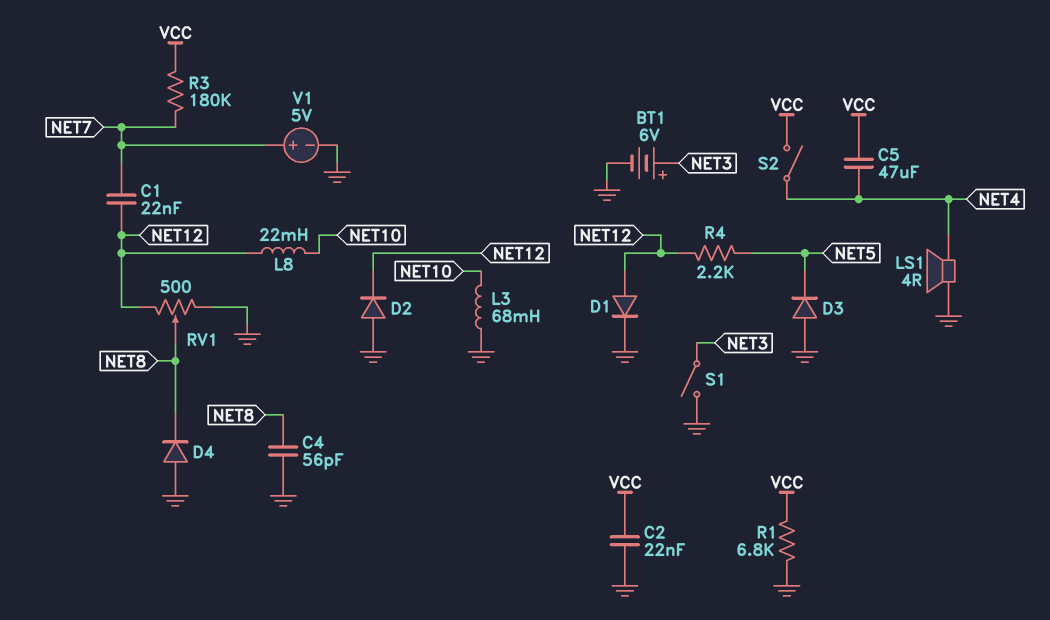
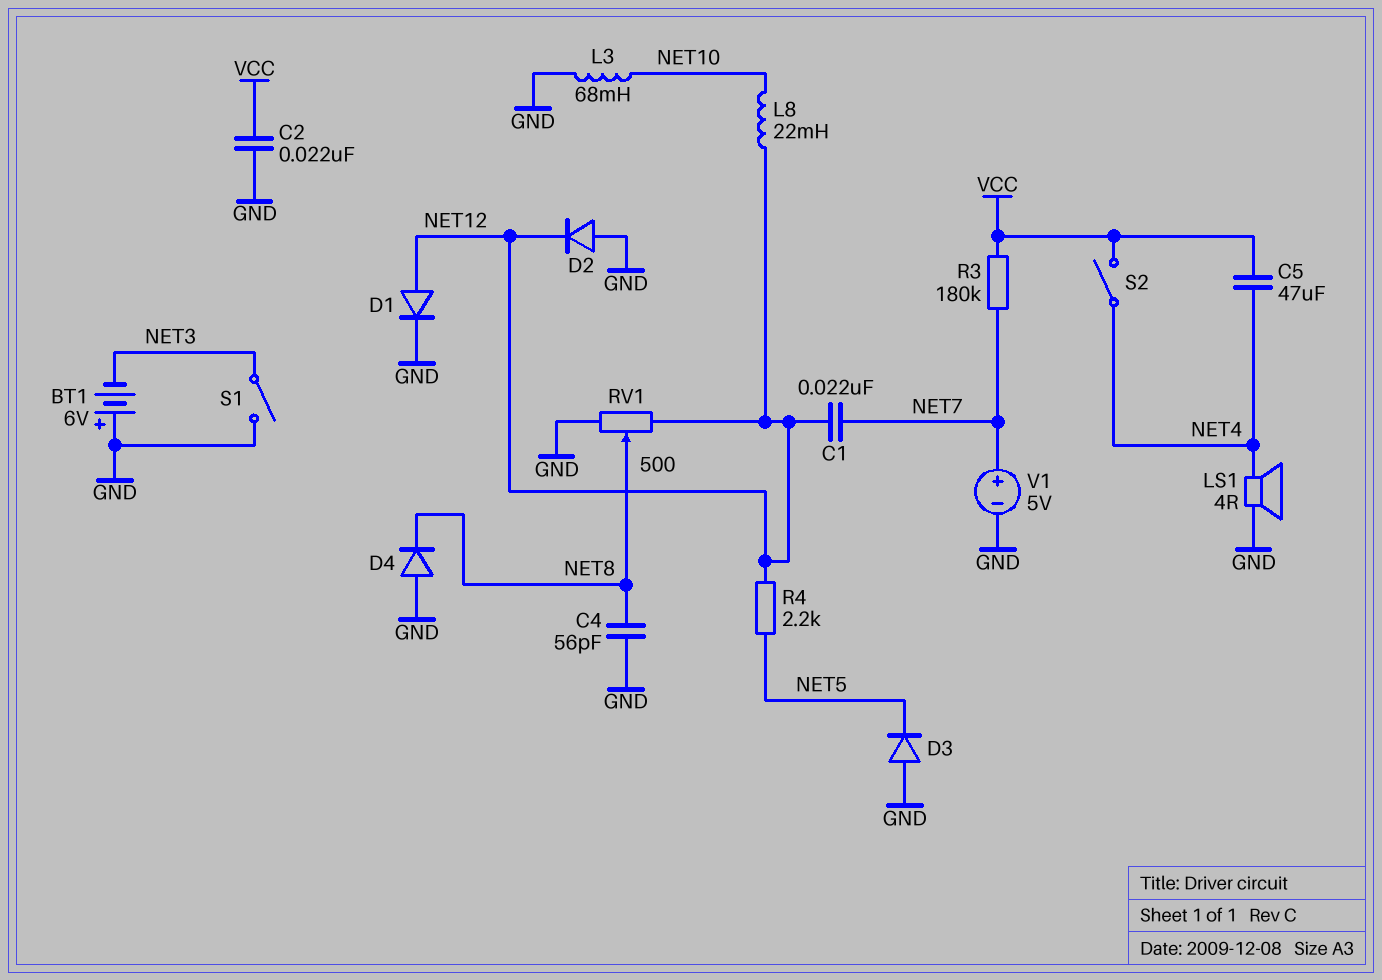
BT1: 6V (plus NET3, minus GND) -> 6V (plus GND, minus NET3)
R1: 6.8k (GND, VCC) -> none

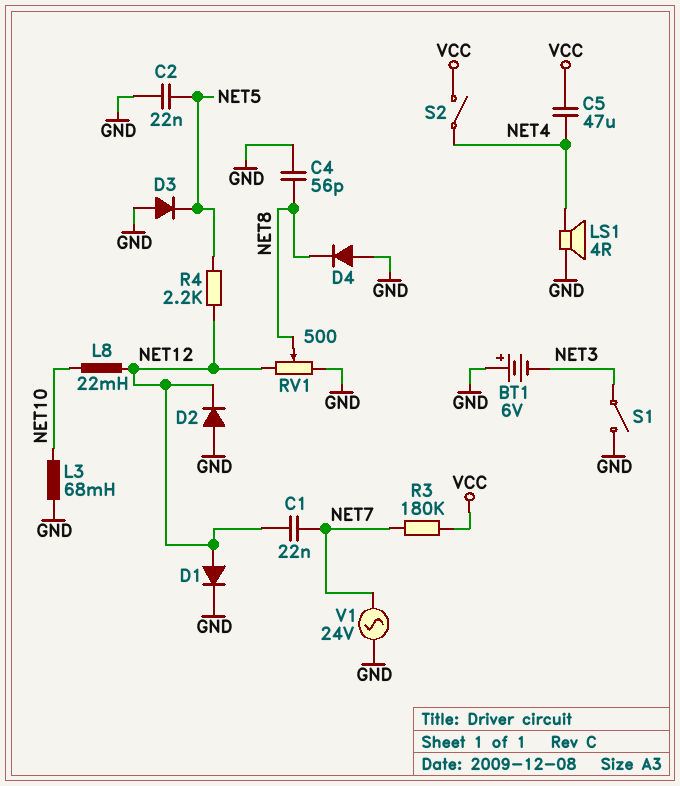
C2: 22nF (GND, VCC) -> 22nF (GND, NET5)
V1: 5V (plus NET7, minus GND) -> AC 24V (GND, NET7)

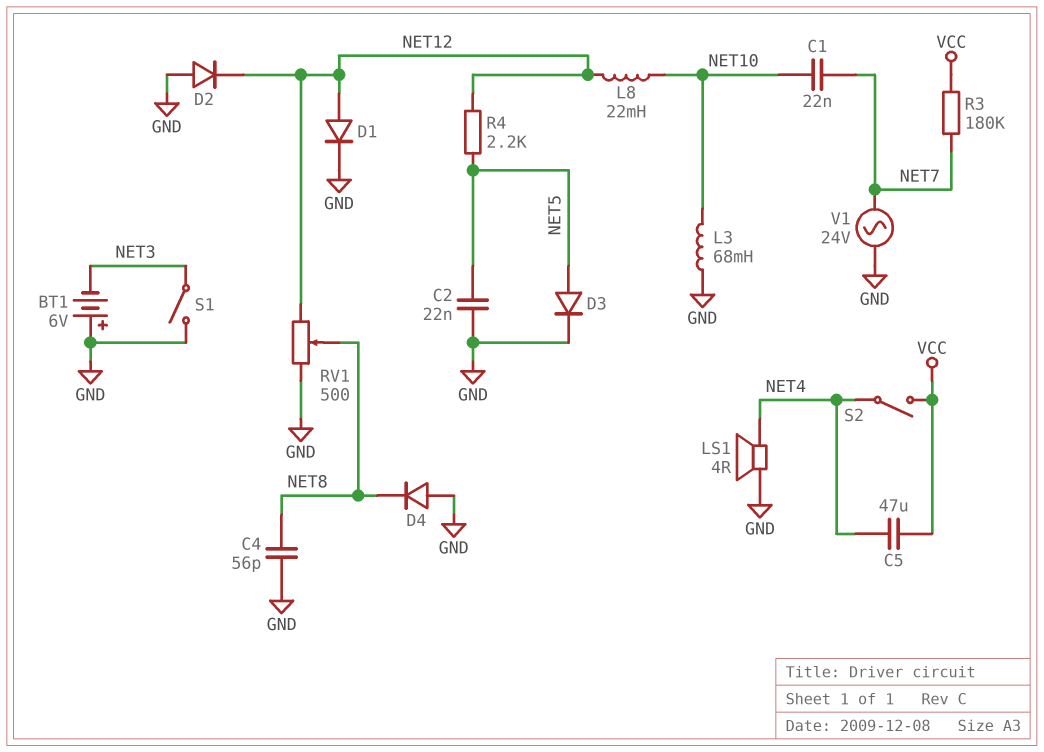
C1: 22nF (NET7, NET12) -> 22nF (NET7, NET10)
D3: diode (A GND, K NET5) -> diode (A NET5, K GND)

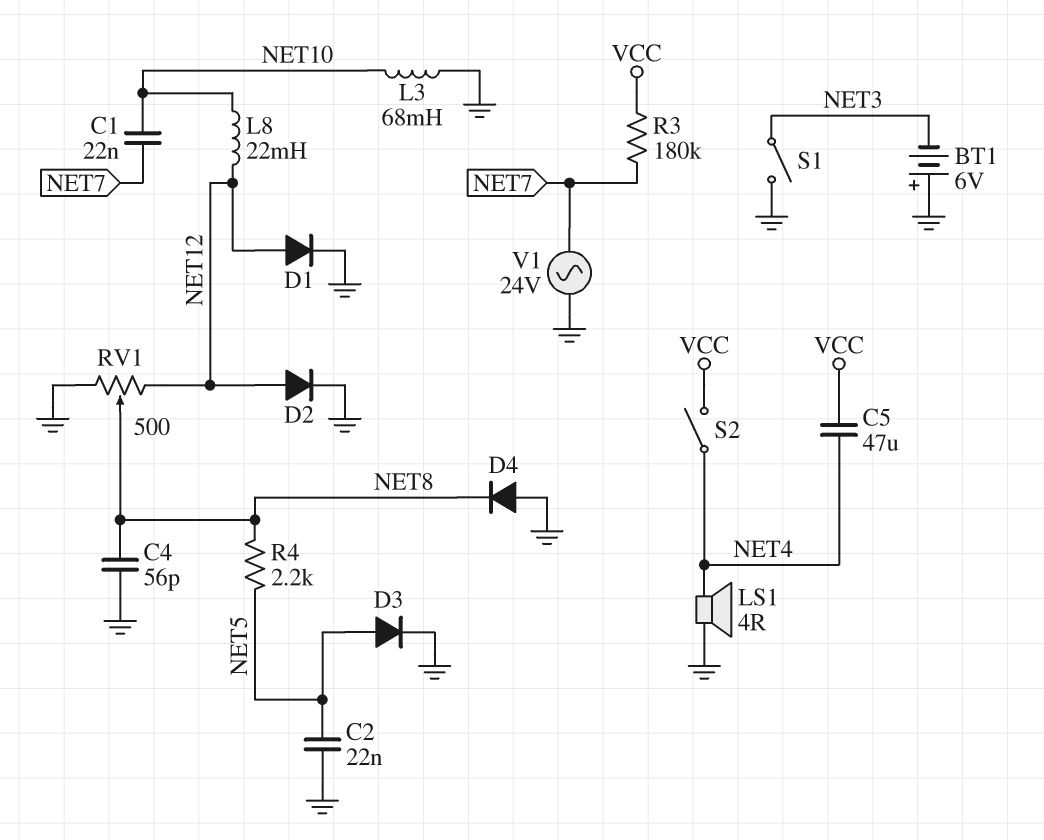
D2: diode (A GND, K NET12) -> diode (A NET12, K GND)
R4: 2.2k (NET5, NET12) -> 2.2k (NET5, NET8)

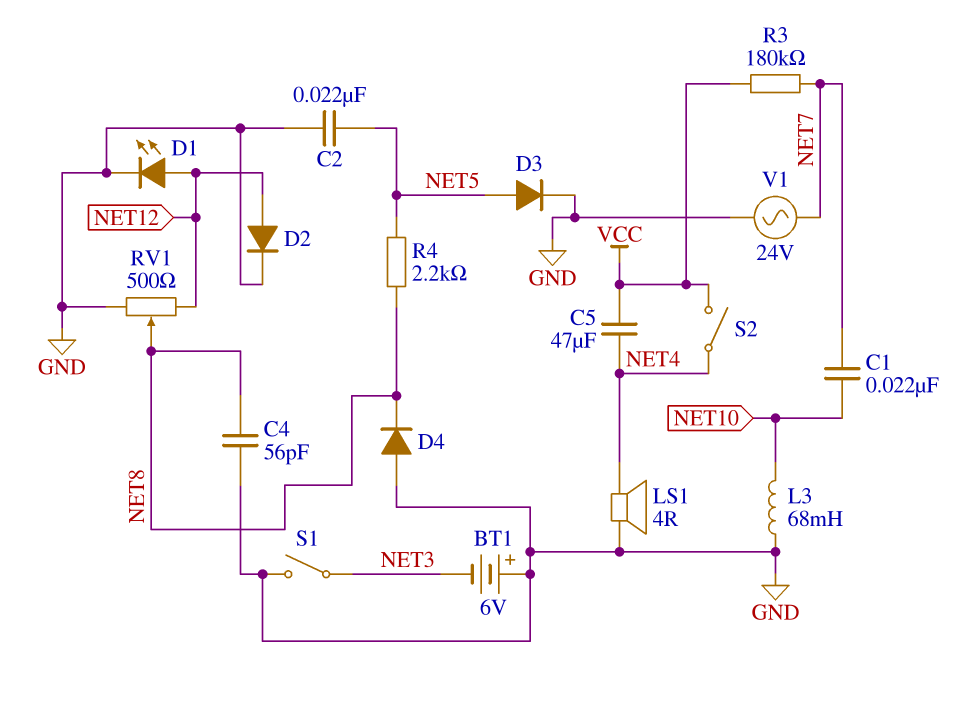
D1: diode (A NET12, K GND) -> LED (A NET12, K GND)
L8: 22mH (NET10, NET12) -> none

